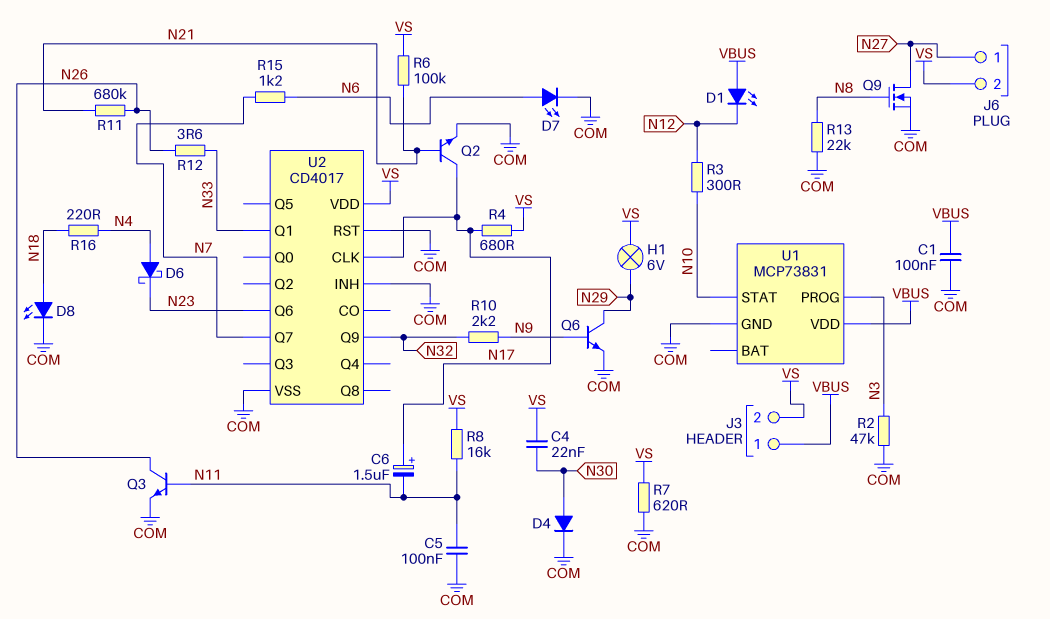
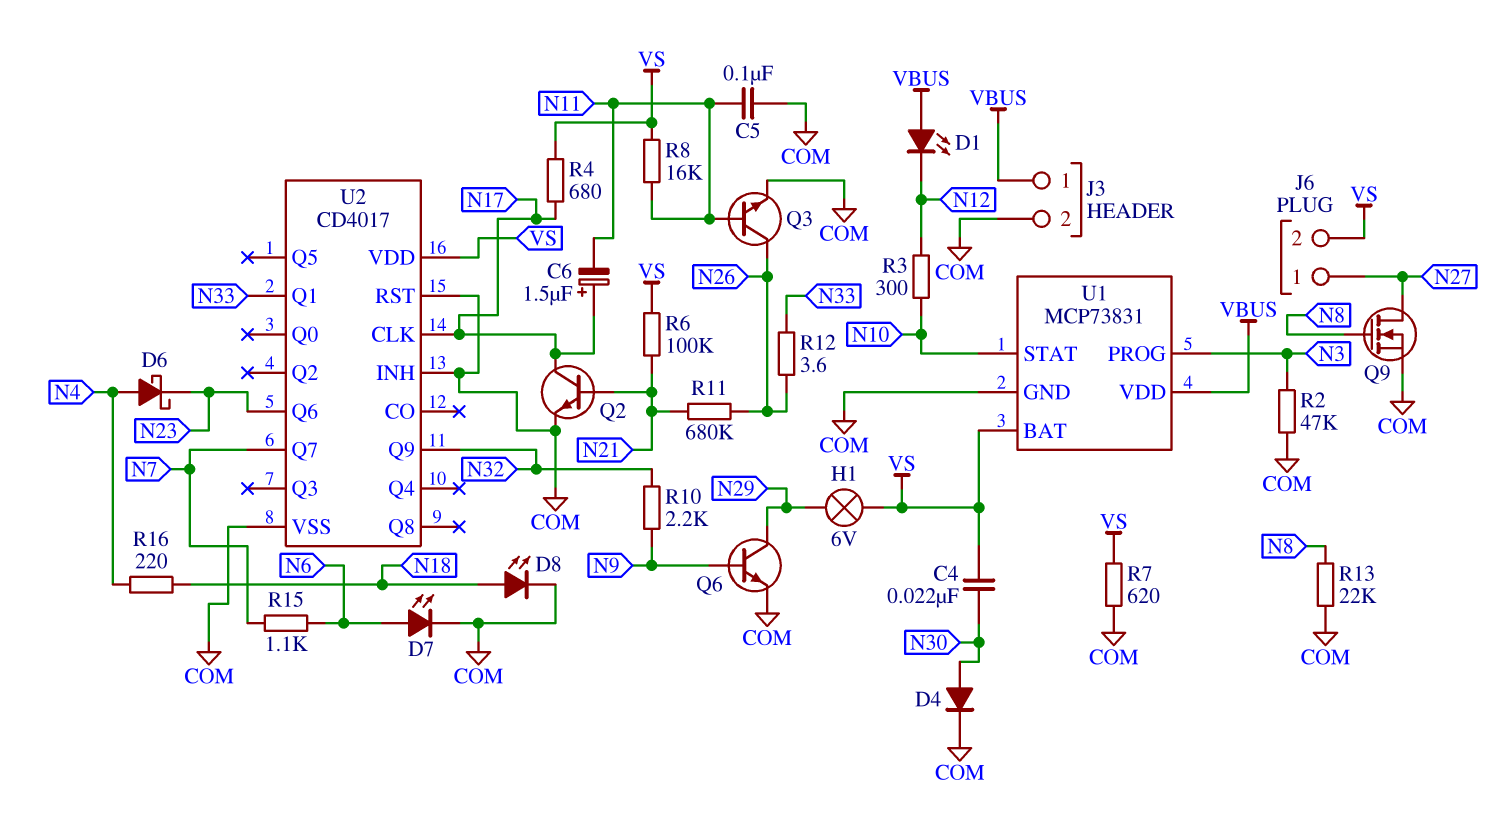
C1: 100nF (COM, VBUS) -> none
J3 pin 2: VS -> COM
R15: 1.2k (N6, N7) -> 1.1k (N6, N7)
U1 pin BAT: none -> VS

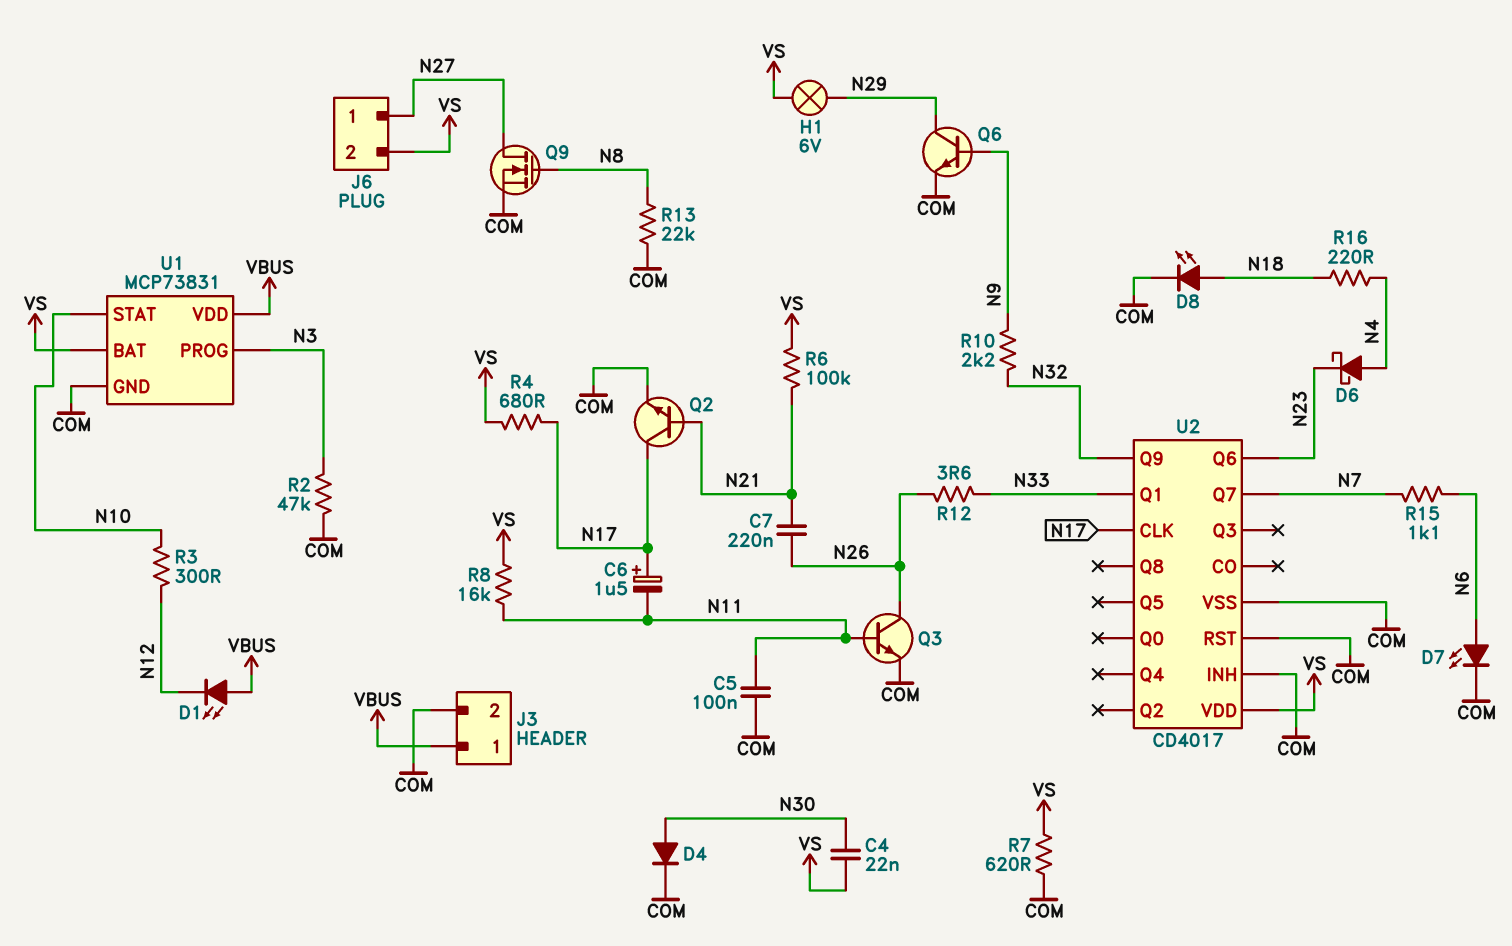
C7: none -> 220nF (N21, N26)
R11: 680k (N21, N26) -> none

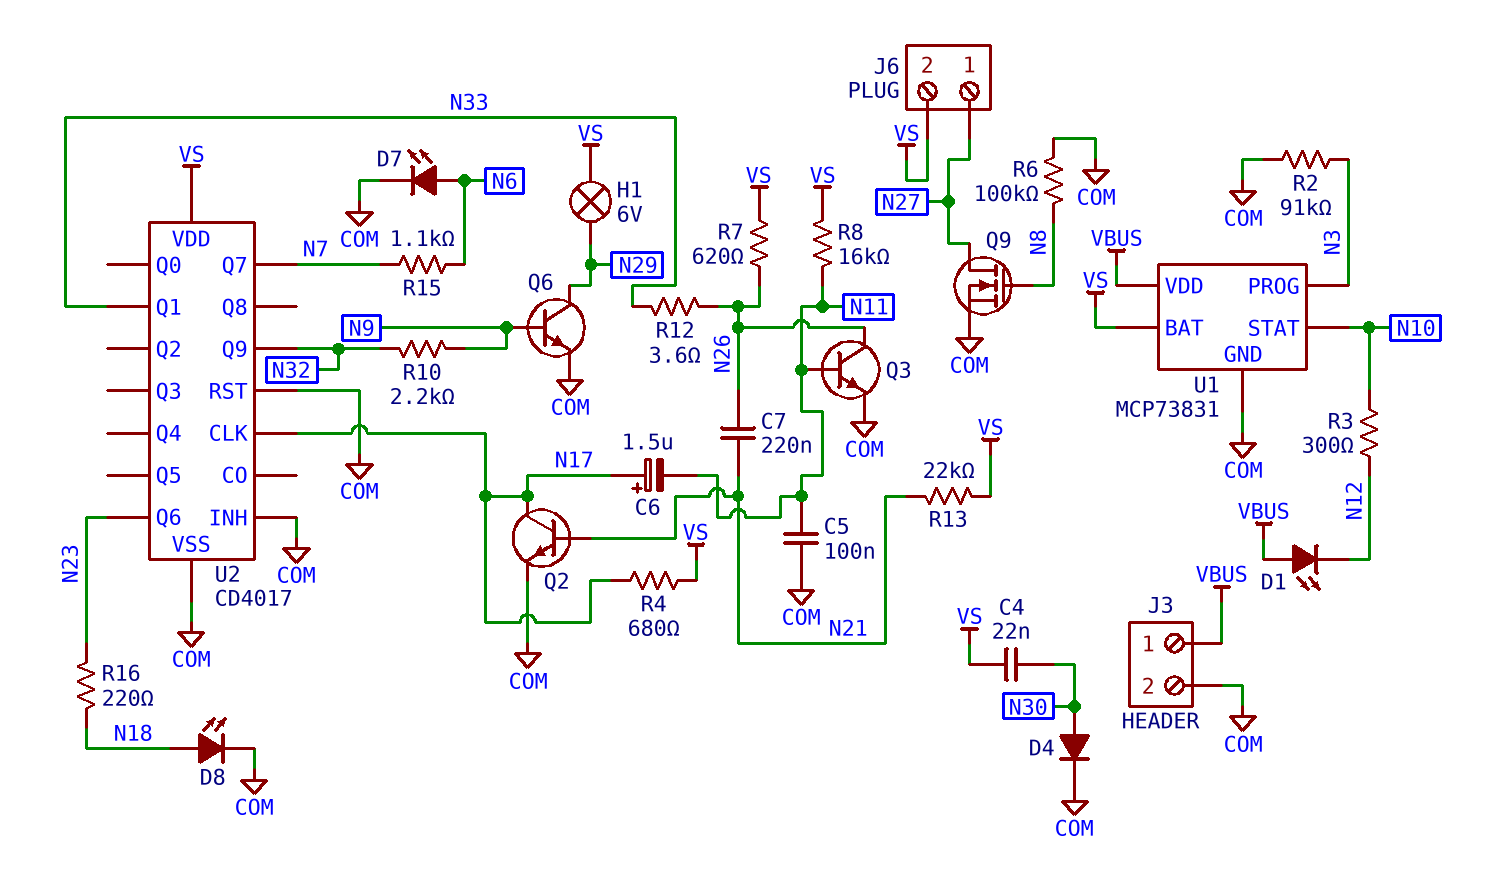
D6: schottky (A N4, K N23) -> none
R2: 47k (COM, N3) -> 91k (COM, N3)
R6: 100k (N21, VS) -> 100k (COM, N8)
R7: 620 (COM, VS) -> 620 (N26, VS)
R13: 22k (COM, N8) -> 22k (N21, VS)
R16: 220 (N4, N18) -> 220 (N18, N23)

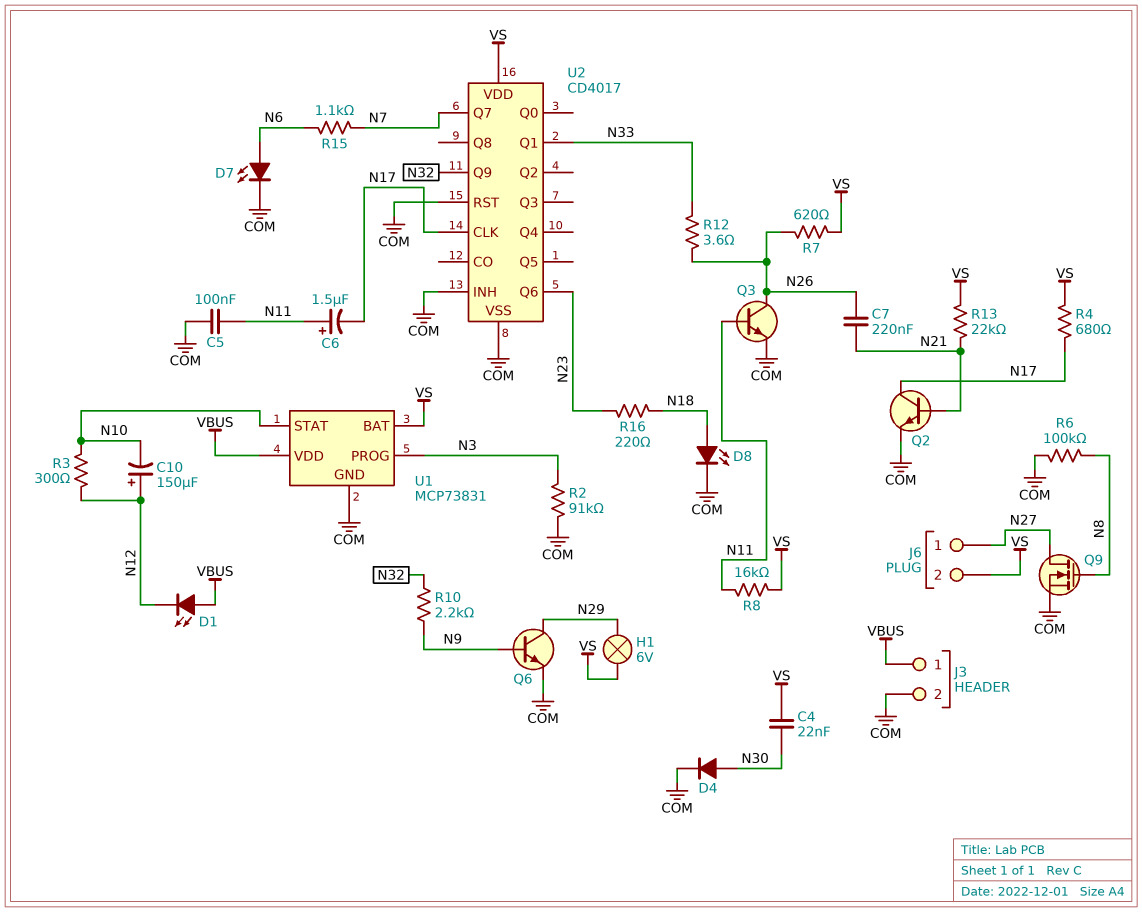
C6: 1.5uF (plus N17, minus N11) -> 1.5uF (plus N11, minus N17)
C10: none -> 150uF (plus N12, minus N10)

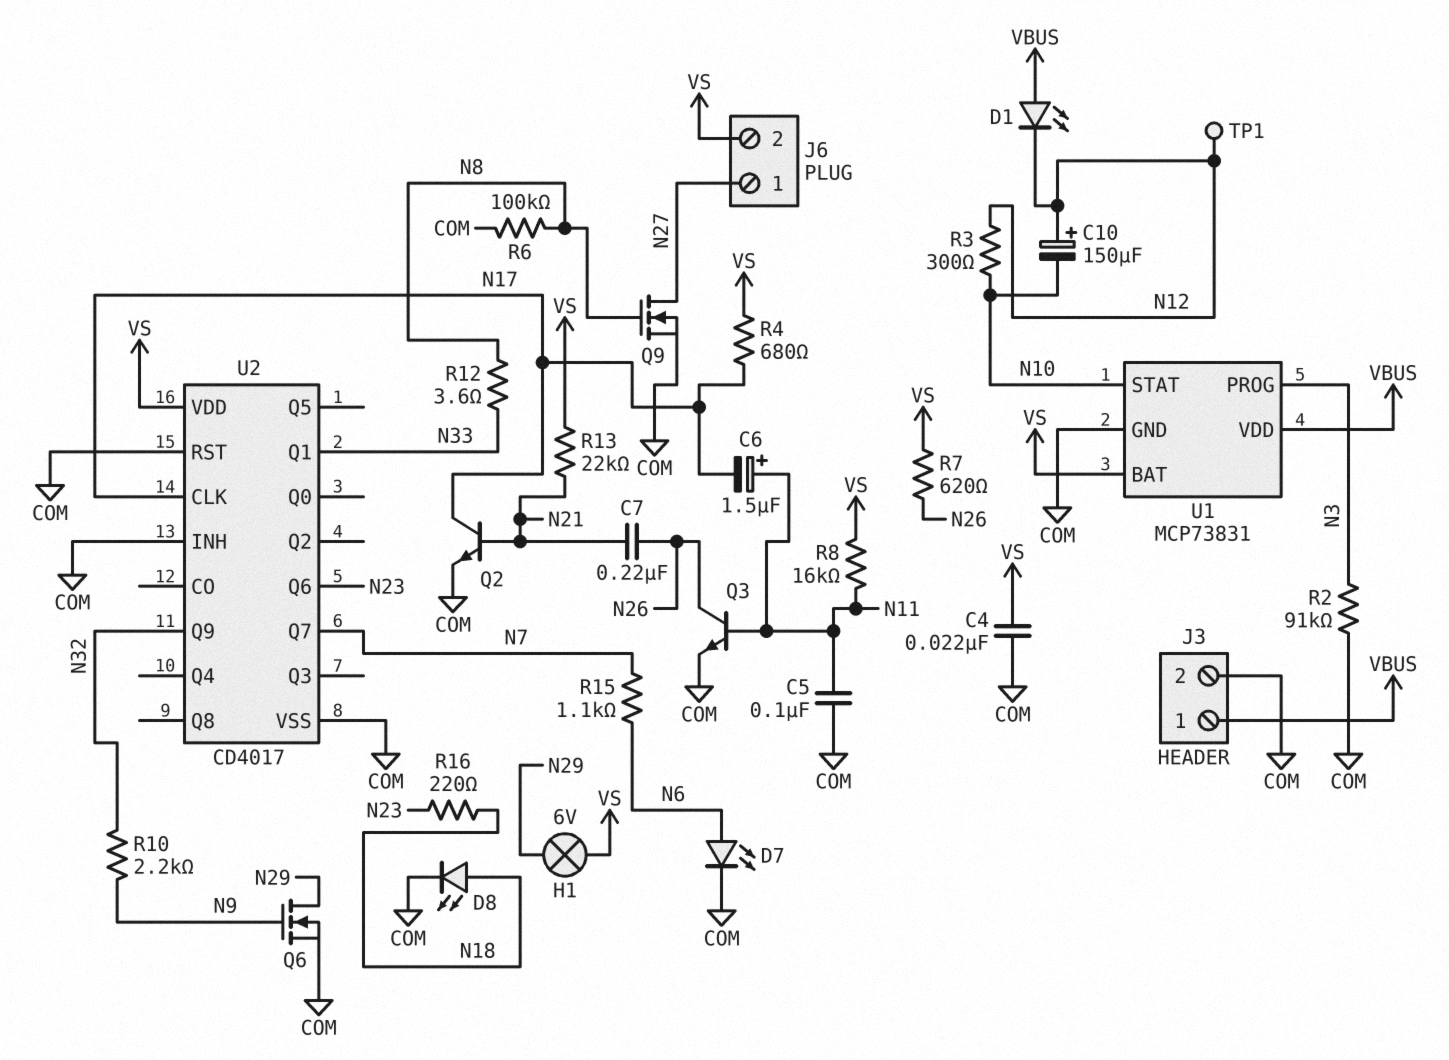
C4: 22nF (N30, VS) -> 22nF (COM, VS)
D4: diode (A N30, K COM) -> none
Q6: NPN (B N9, C N29, E COM) -> NMOS (G N9, D N29, S COM)
R12: 3.6 (N26, N33) -> 3.6 (N8, N33)
TP1: none -> test point (N12)

